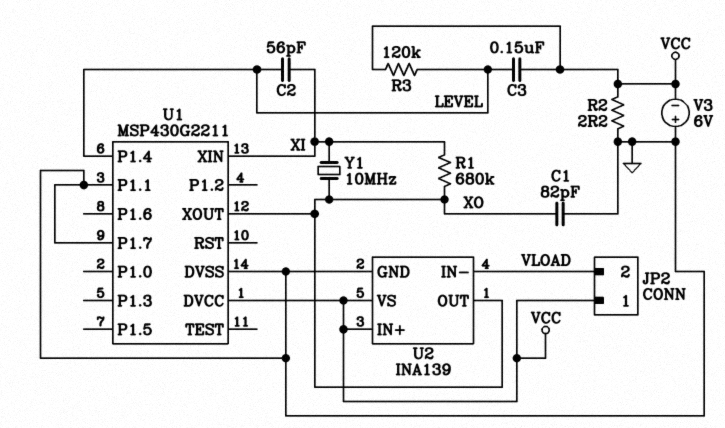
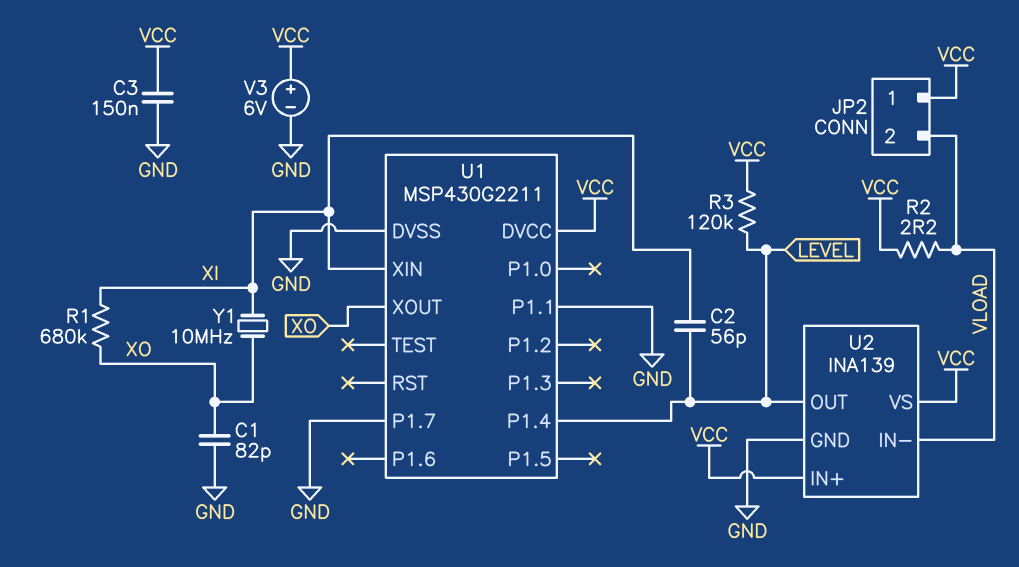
C3: 150nF (LEVEL, VCC) -> 150nF (GND, VCC)
R2: 2.2 (GND, VCC) -> 2.2 (VCC, VLOAD)
U2 pin OUT: XO -> LEVEL
V3: 6V (plus GND, minus VCC) -> 6V (plus VCC, minus GND)

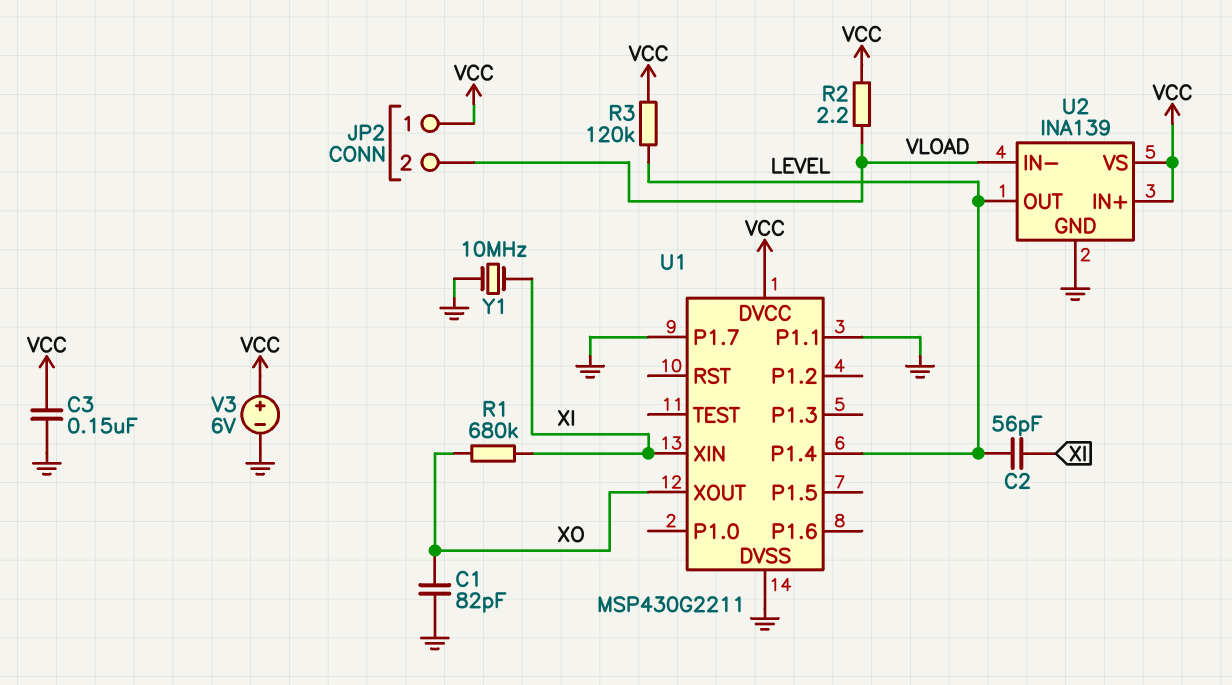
Y1: 10MHz (XI, XO) -> 10MHz (GND, XI)

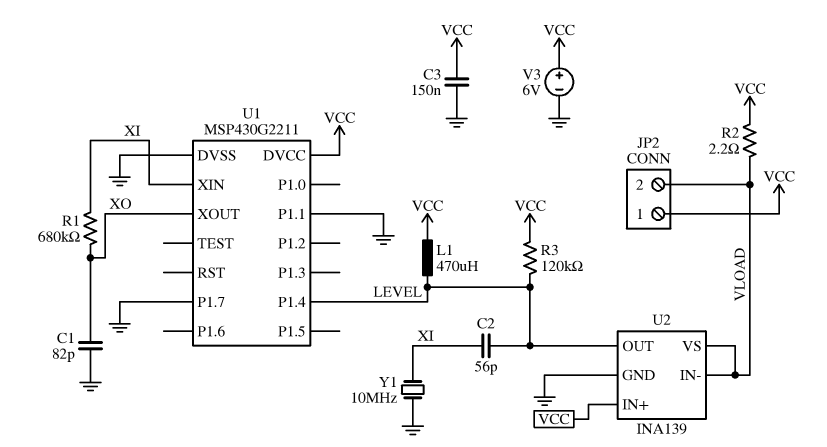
L1: none -> 470uH (LEVEL, VCC)
U2 pin VS: VCC -> VLOAD

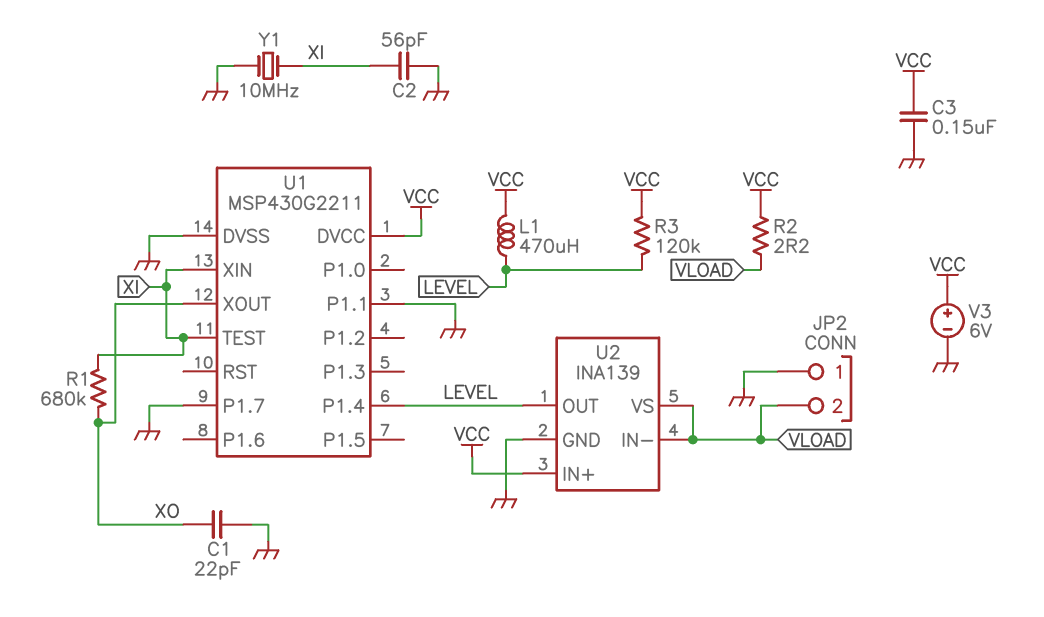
C1: 82pF (GND, XO) -> 22pF (GND, XO)
C2: 56pF (LEVEL, XI) -> 56pF (GND, XI)
JP2 pin 1: VCC -> GND
U1 pin TEST: none -> XI

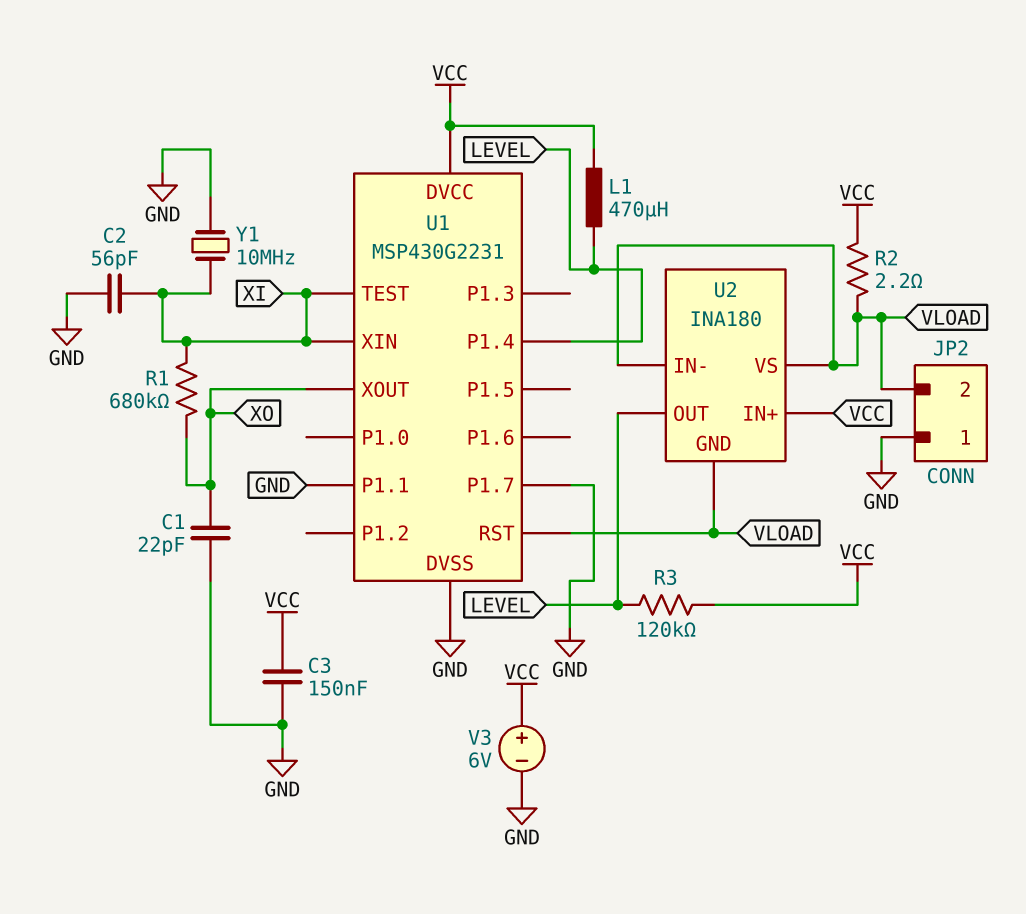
U1: MSP430G2211 -> MSP430G2231
U1 pin RST: none -> VLOAD
U2: INA139 -> INA180
U2 pin GND: GND -> VLOAD

